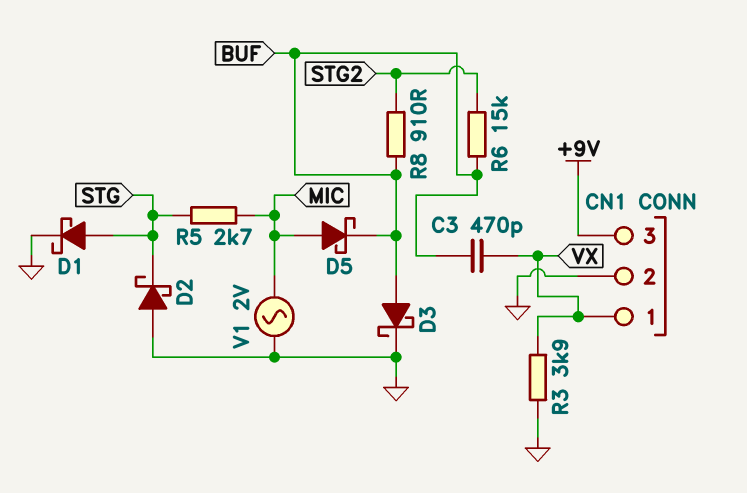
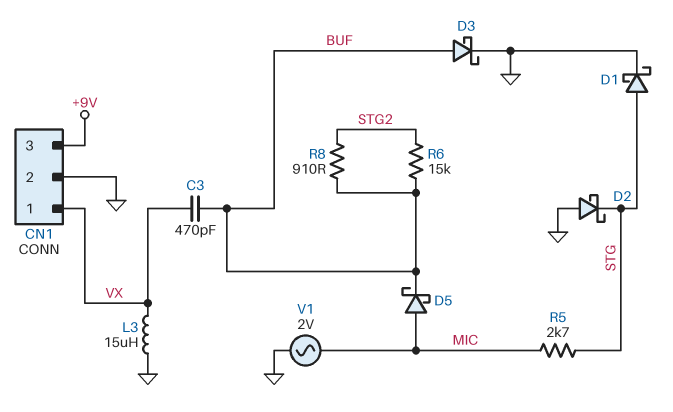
L3: none -> 15uH (GND, VX)
R3: 3.9k (GND, VX) -> none

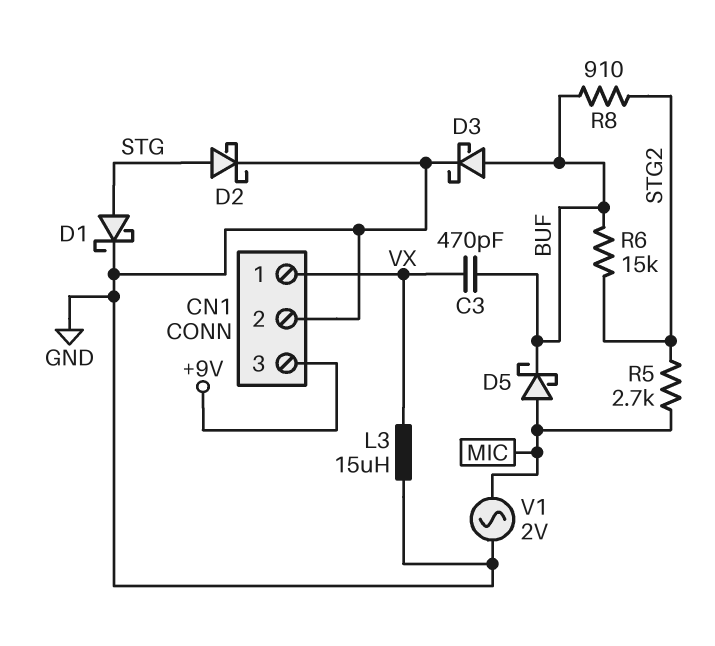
D2: schottky (A GND, K STG) -> schottky (A STG, K GND)
R5: 2.7k (MIC, STG) -> 2.7k (MIC, STG2)

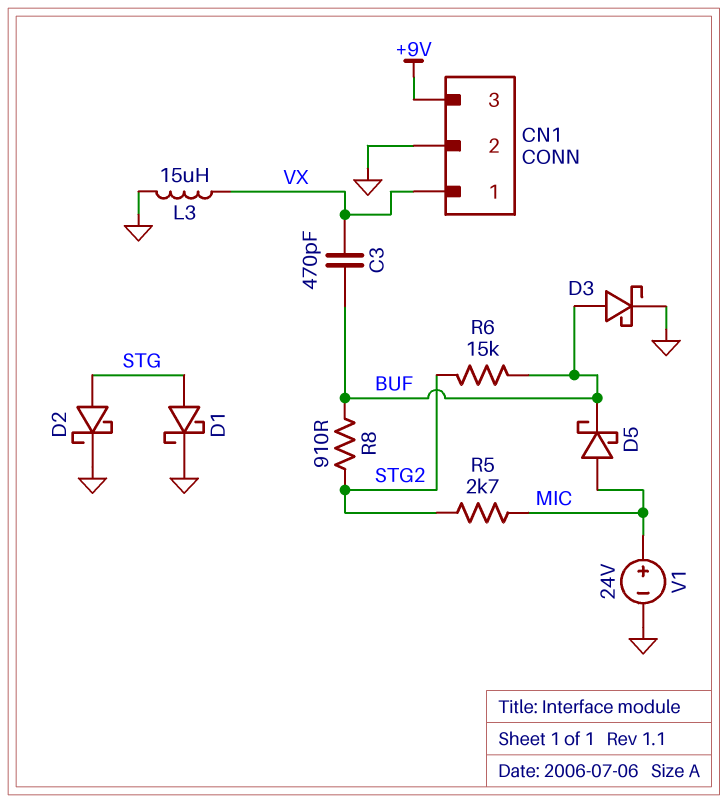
V1: AC 2V (GND, MIC) -> 24V (plus MIC, minus GND)

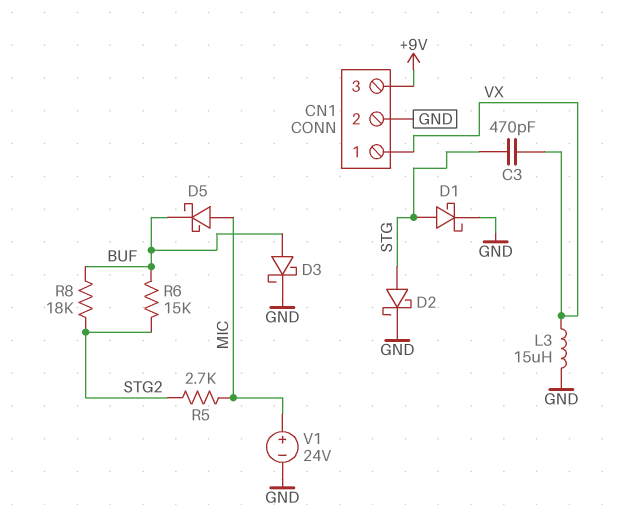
C3: 470pF (BUF, VX) -> 470pF (STG, VX)
R8: 910 (BUF, STG2) -> 18k (BUF, STG2)

